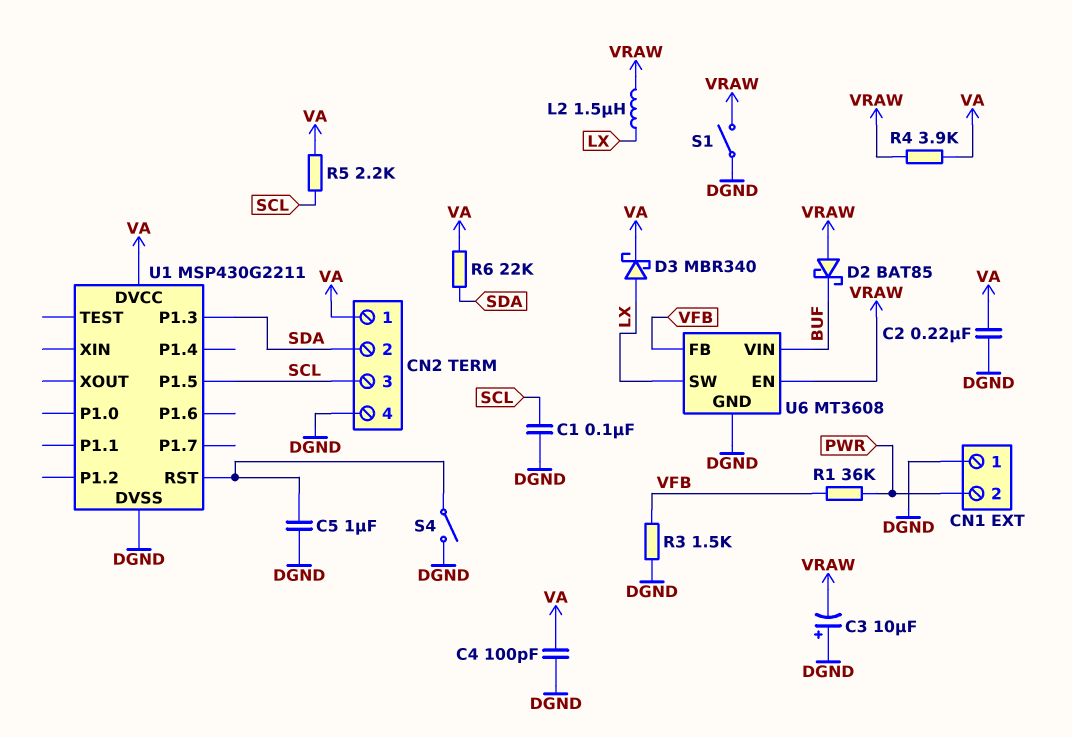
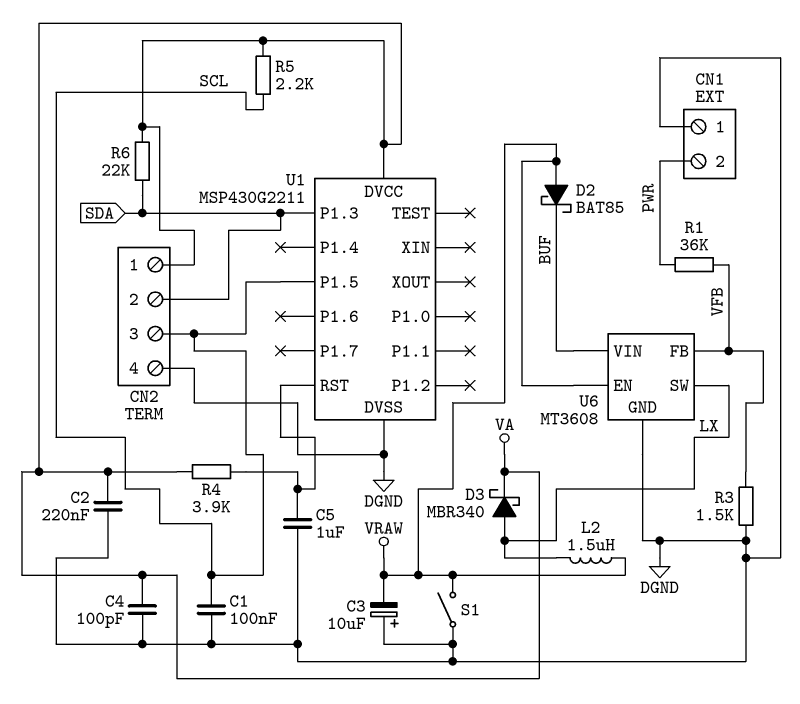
R4: 3.9k (VA, VRAW) -> 3.9k (U1/RST, VA)
S4: switch (DGND, U1/RST) -> none

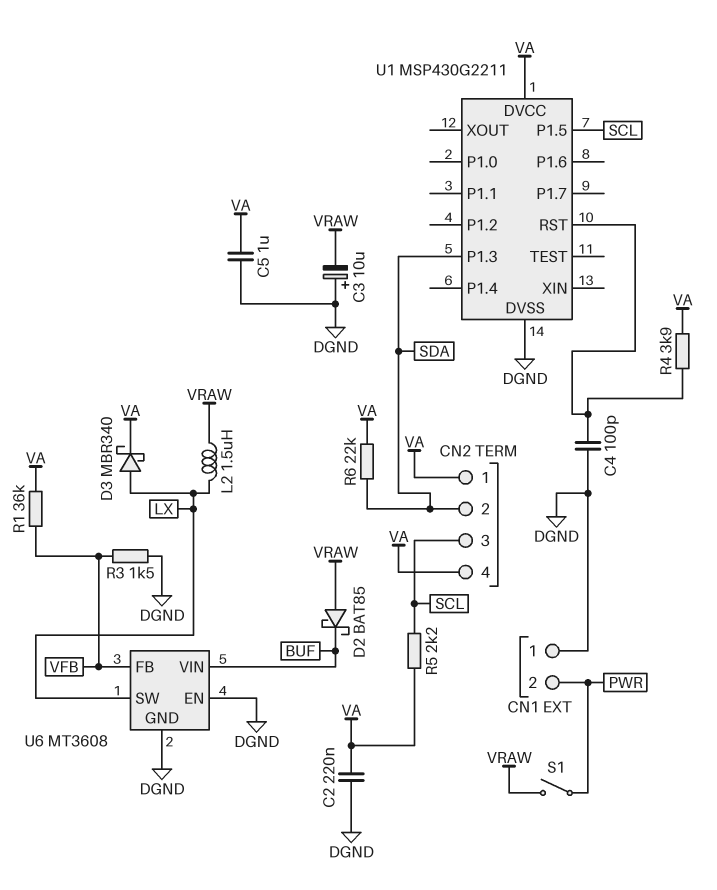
C1: 100nF (DGND, SCL) -> none
C4: 100pF (DGND, VA) -> 100pF (DGND, U1/RST)
C5: 1uF (DGND, U1/RST) -> 1uF (DGND, VA)
CN2 pin 4: DGND -> VA
R1: 36k (PWR, VFB) -> 36k (VA, VFB)
S1: switch (DGND, VRAW) -> switch (PWR, VRAW)
U6 pin EN: VRAW -> DGND

